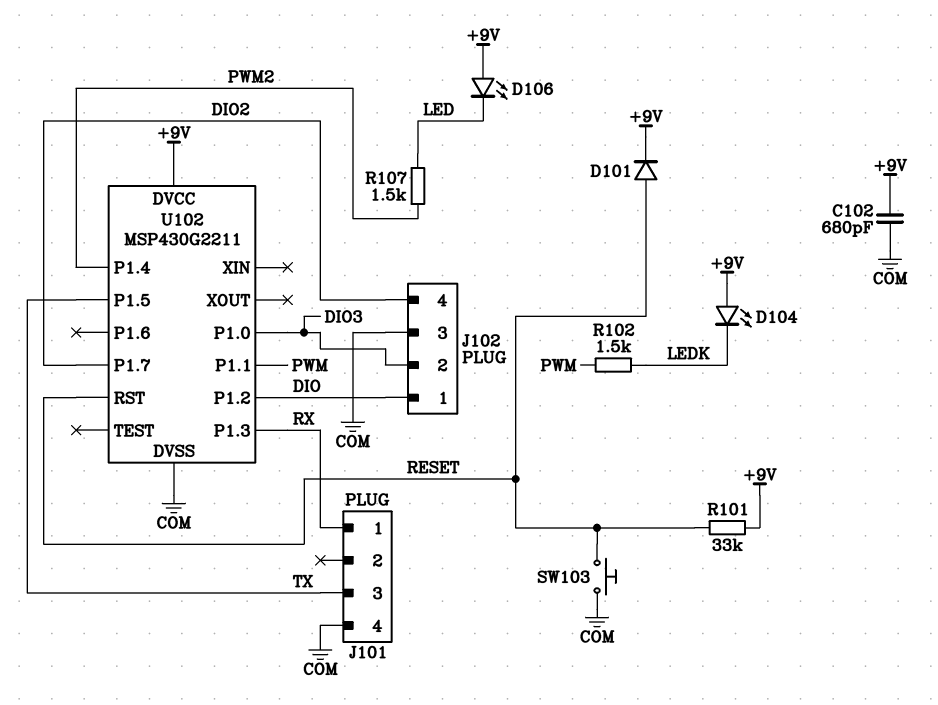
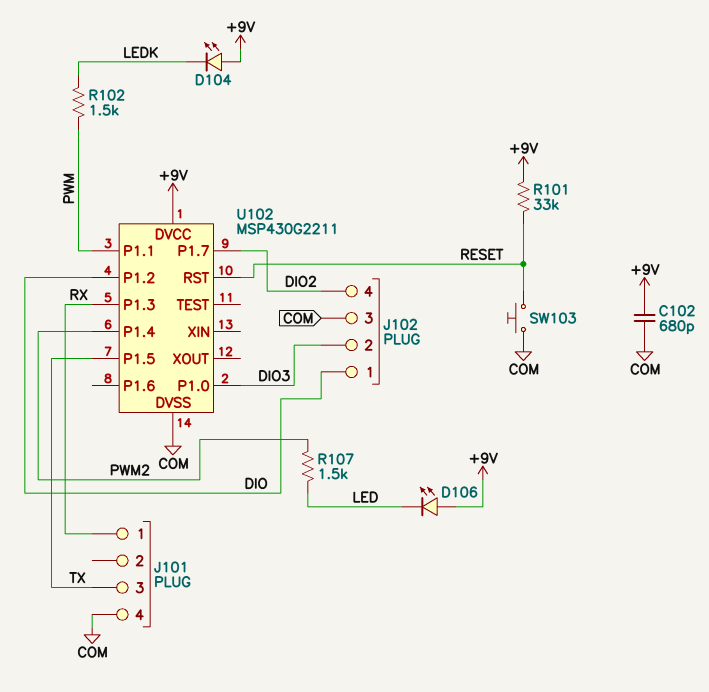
D101: diode (A RESET, K +9V) -> none

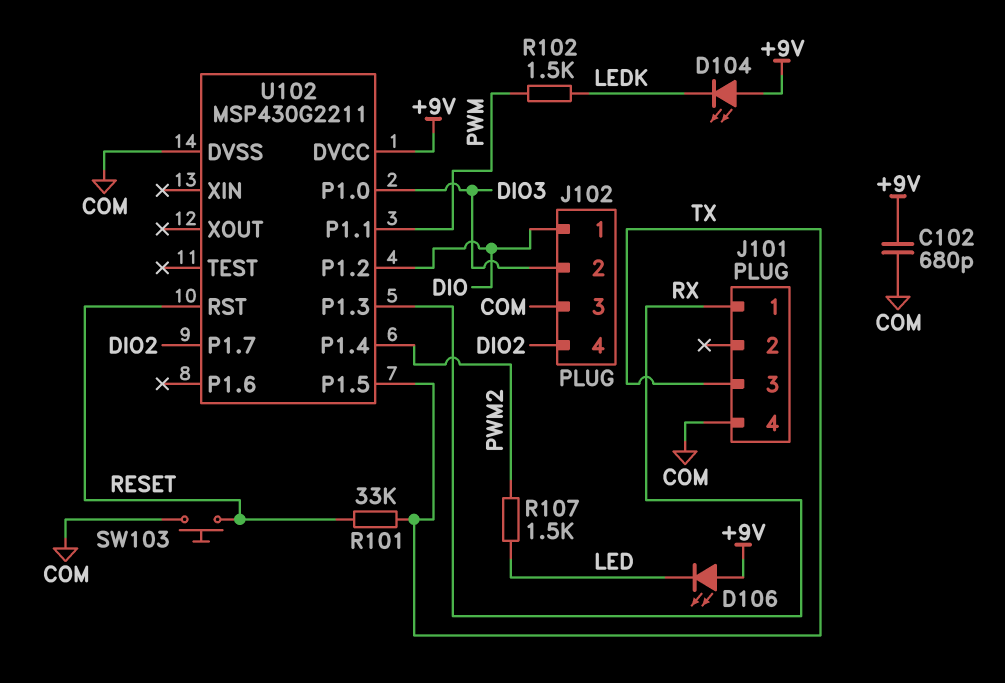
R101: 33k (+9V, RESET) -> 33k (RESET, TX)

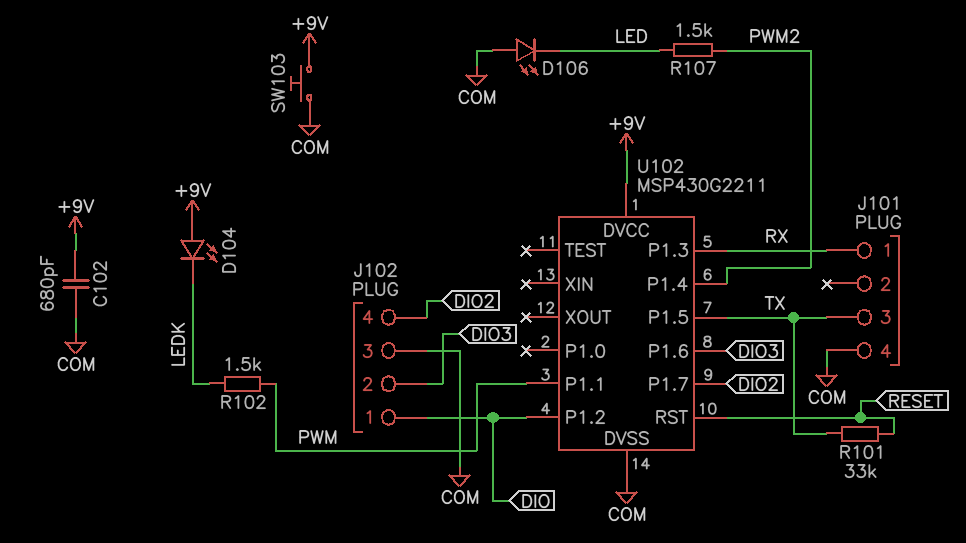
D106: LED (A +9V, K LED) -> LED (A COM, K LED)
SW103: button (COM, RESET) -> button (+9V, COM)
U102 pin P1.0: DIO3 -> none
U102 pin P1.6: none -> DIO3

